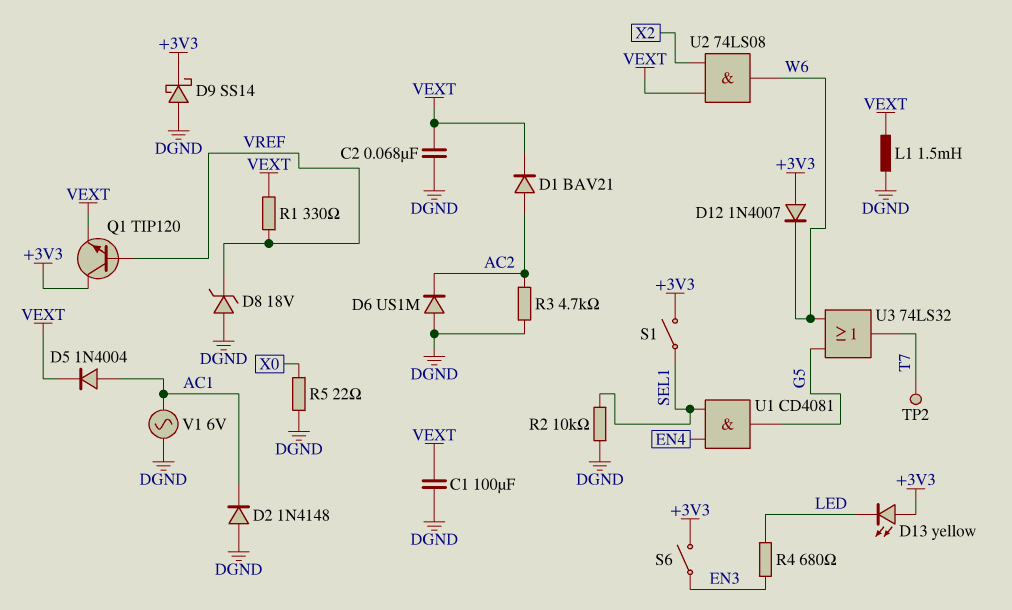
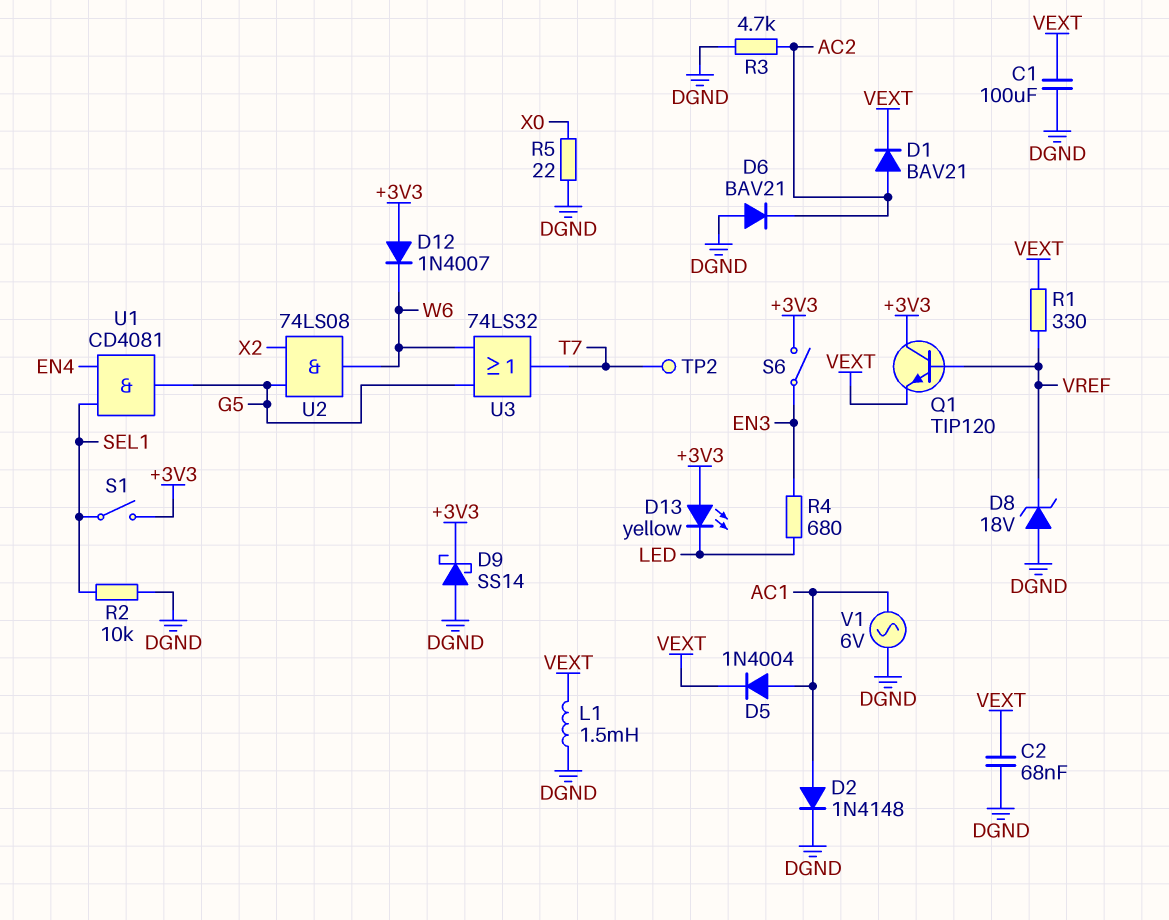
D2: diode 1N4148 (A DGND, K AC1) -> diode 1N4148 (A AC1, K DGND)
D6: diode US1M (A DGND, K AC2) -> diode BAV21 (A DGND, K AC2)
U2: AND 74LS08 (in VEXT, in X2, out W6) -> AND 74LS08 (in G5, in X2, out W6)

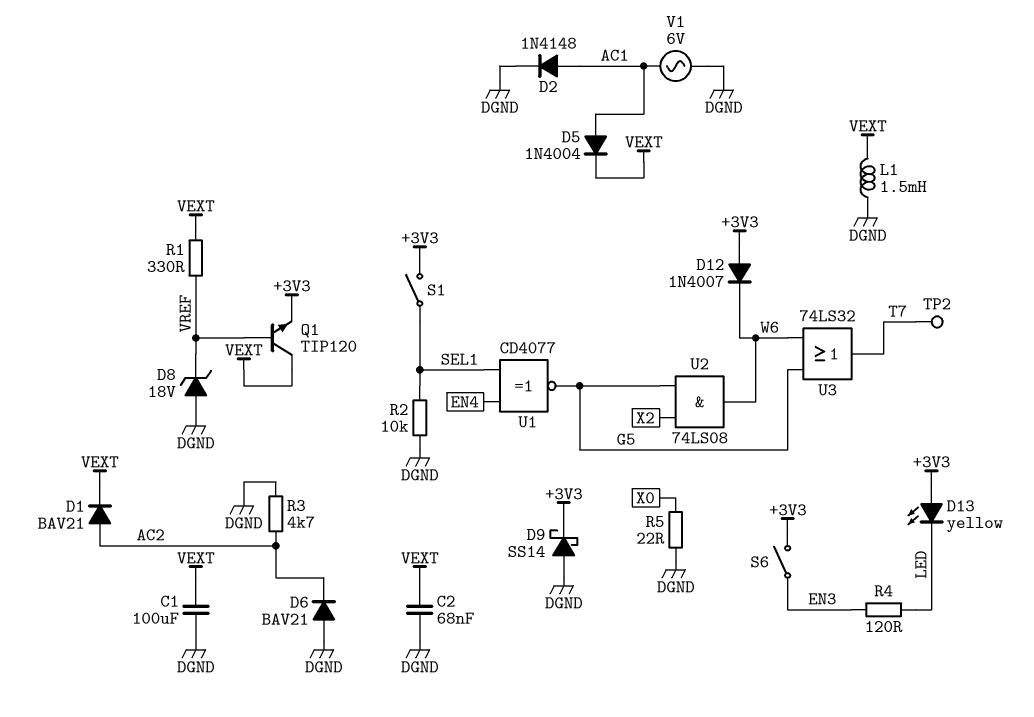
Q1: NPN TIP120 (B VREF, C +3V3, E VEXT) -> NPN TIP120 (B VREF, C VEXT, E +3V3)
R4: 680 (EN3, LED) -> 120 (EN3, LED)
U1: AND CD4081 (in EN4, in SEL1, out G5) -> XNOR CD4077 (in EN4, in SEL1, out G5)

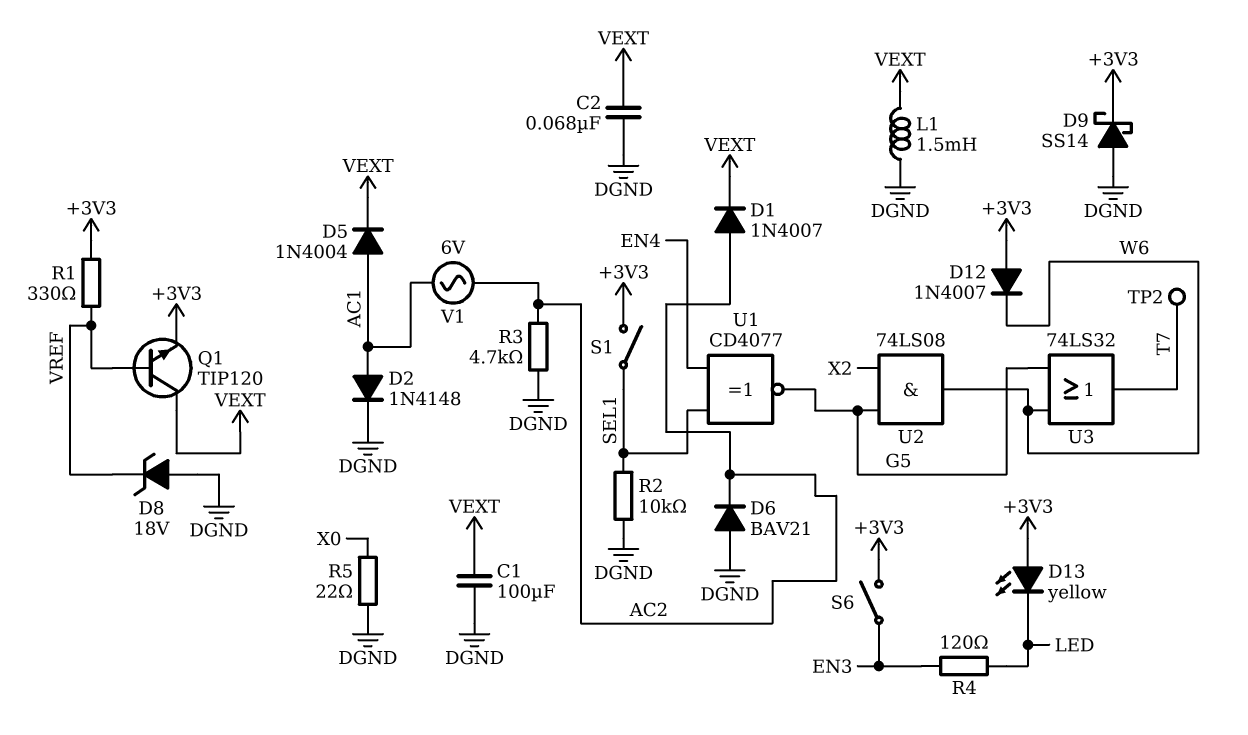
D1: diode BAV21 (A AC2, K VEXT) -> diode 1N4007 (A AC2, K VEXT)
R1: 330 (VEXT, VREF) -> 330 (+3V3, VREF)
V1: AC 6V (AC1, DGND) -> AC 6V (AC1, AC2)

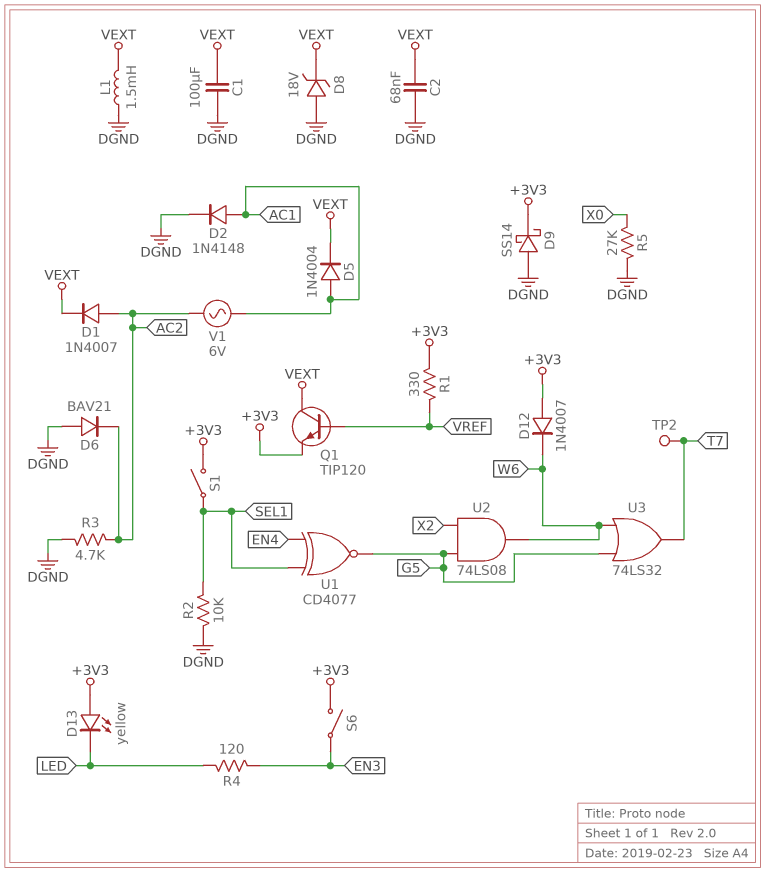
D8: zener 18V (A DGND, K VREF) -> zener 18V (A DGND, K VEXT)
R5: 22 (DGND, X0) -> 27k (DGND, X0)

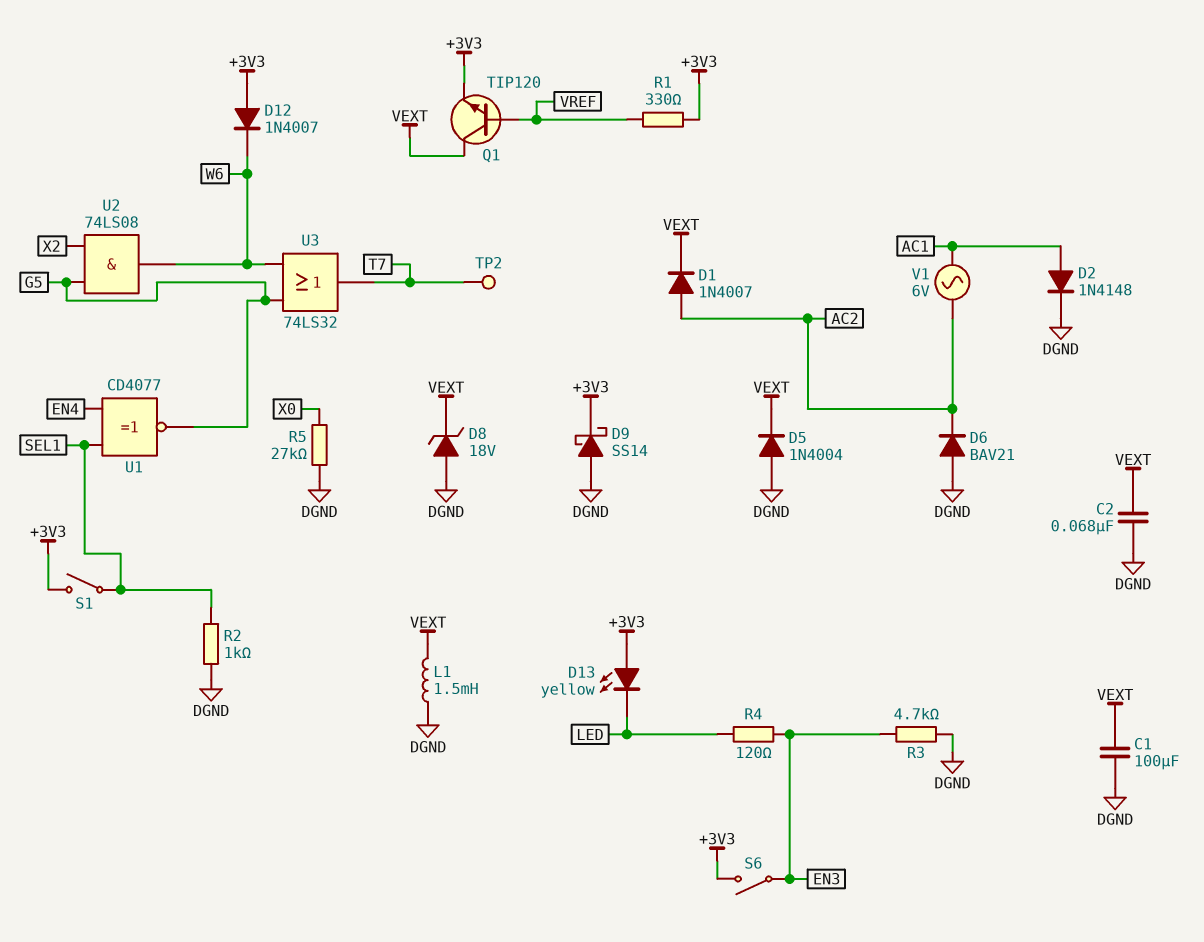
D5: diode 1N4004 (A AC1, K VEXT) -> diode 1N4004 (A DGND, K VEXT)
R2: 10k (DGND, SEL1) -> 1k (DGND, SEL1)
R3: 4.7k (AC2, DGND) -> 4.7k (DGND, EN3)

